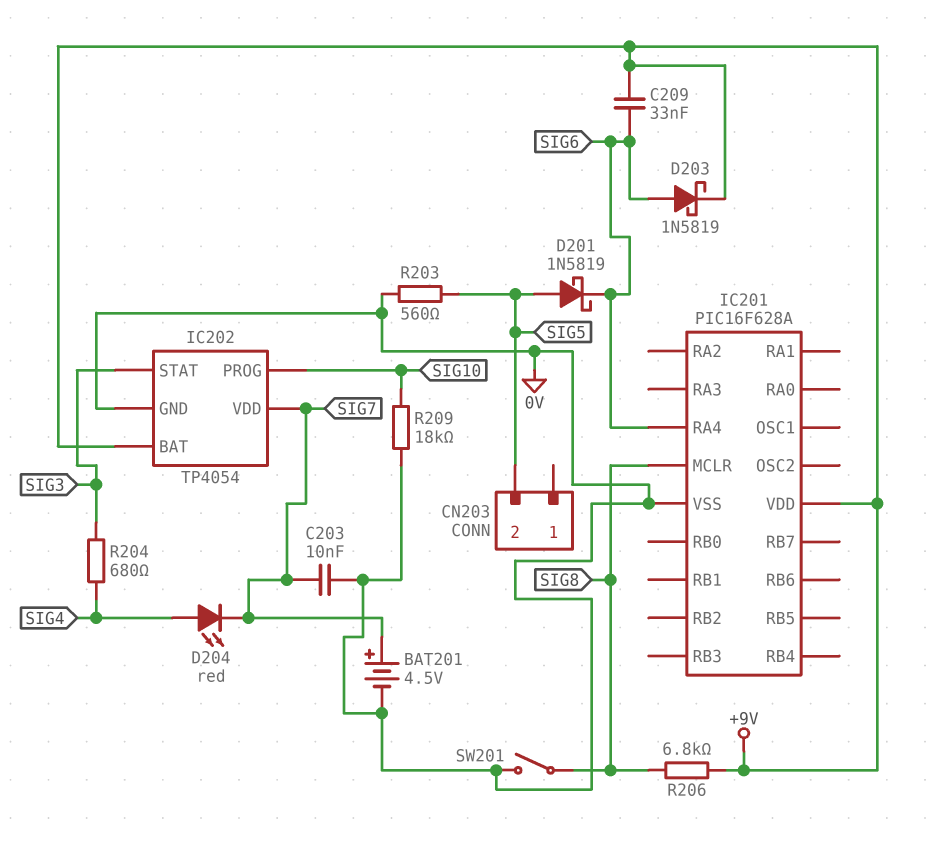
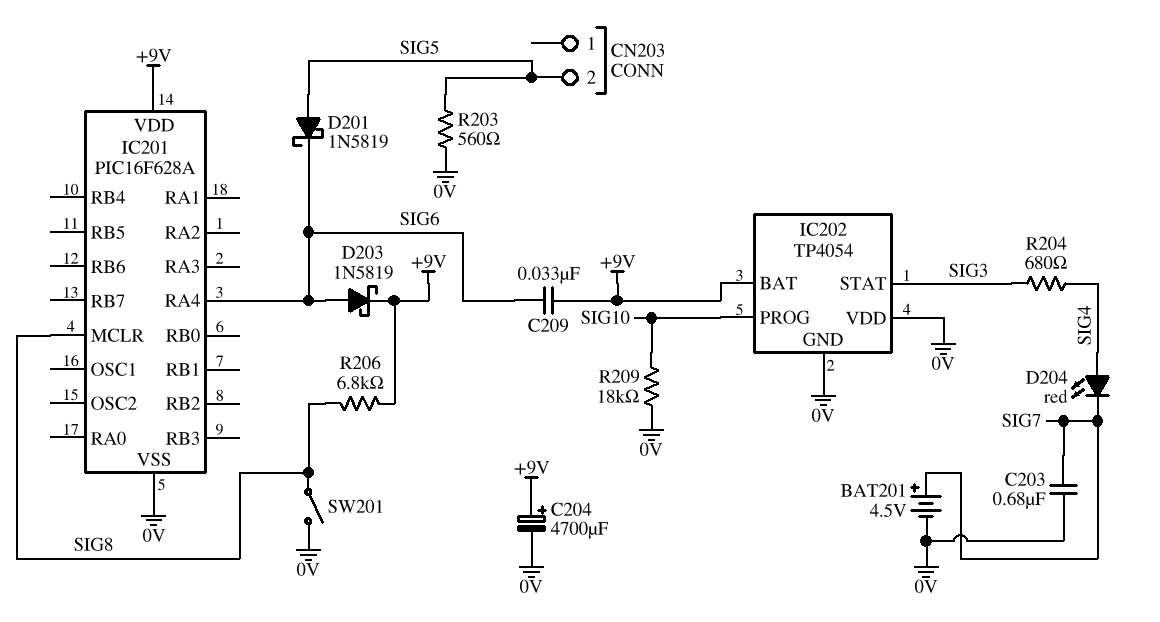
C203: 10nF (0V, SIG7) -> 680nF (0V, SIG7)
C204: none -> 4700uF (plus +9V, minus 0V)
IC202 pin VDD: SIG7 -> 0V

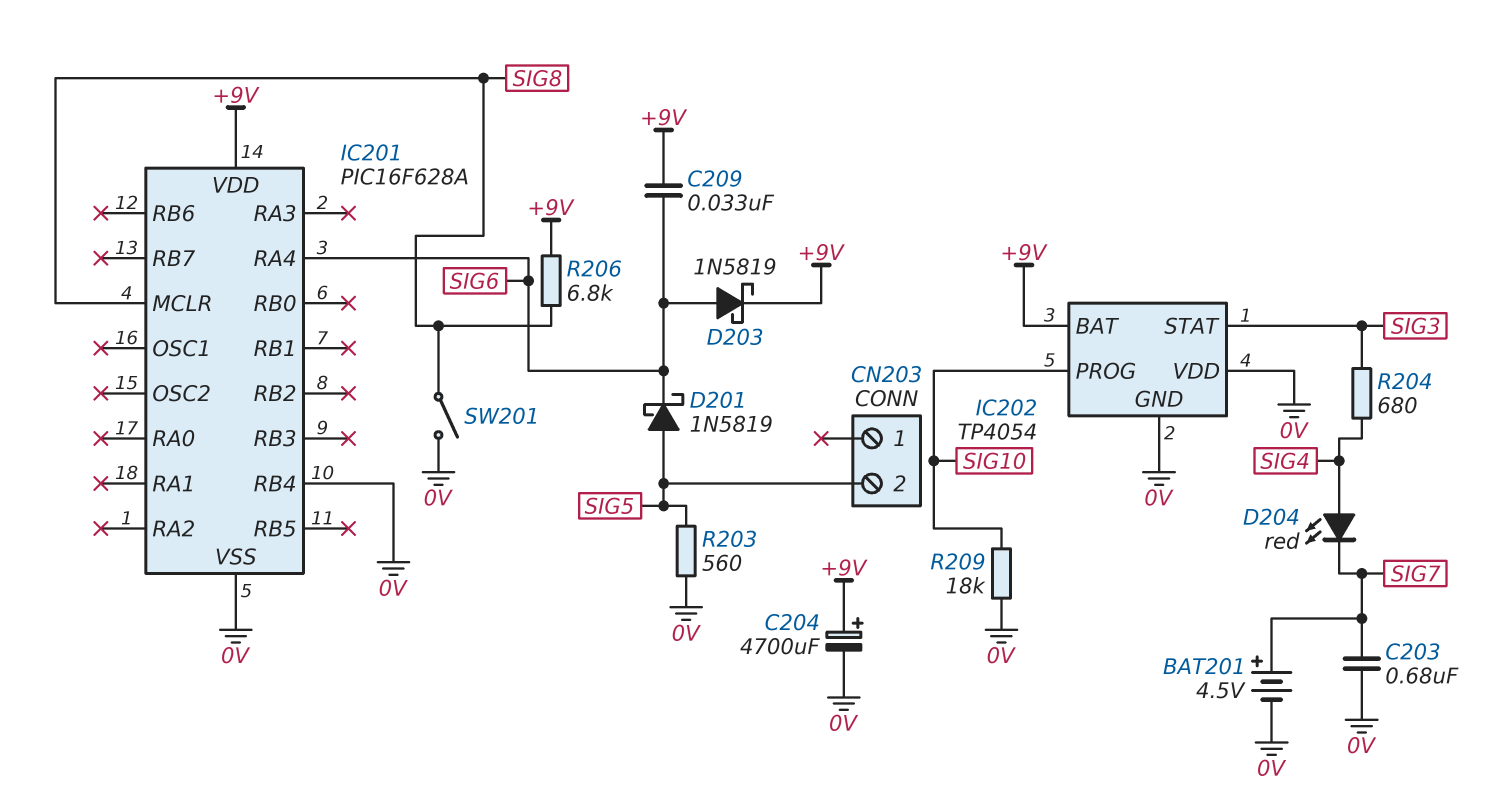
IC201 pin RB4: none -> 0V

